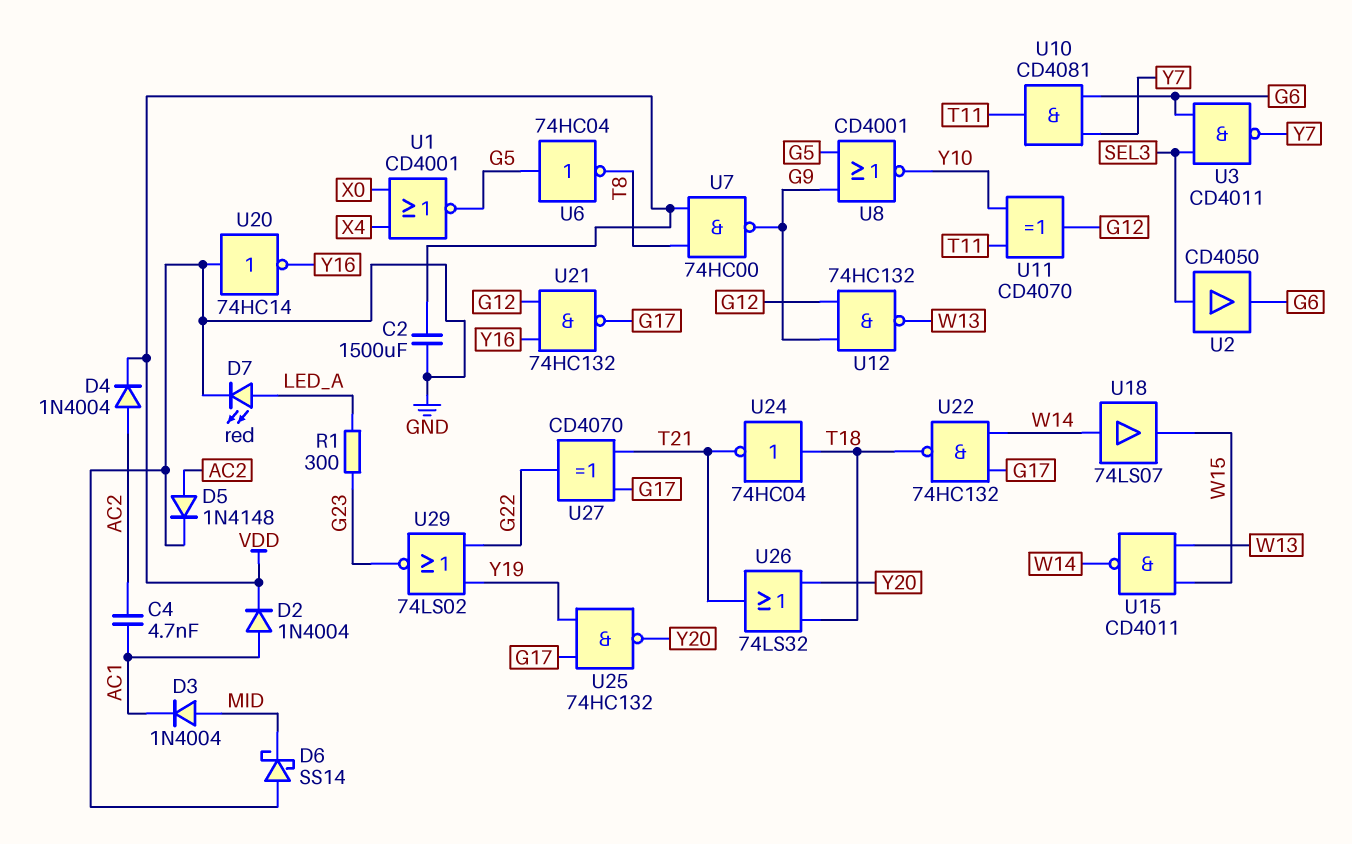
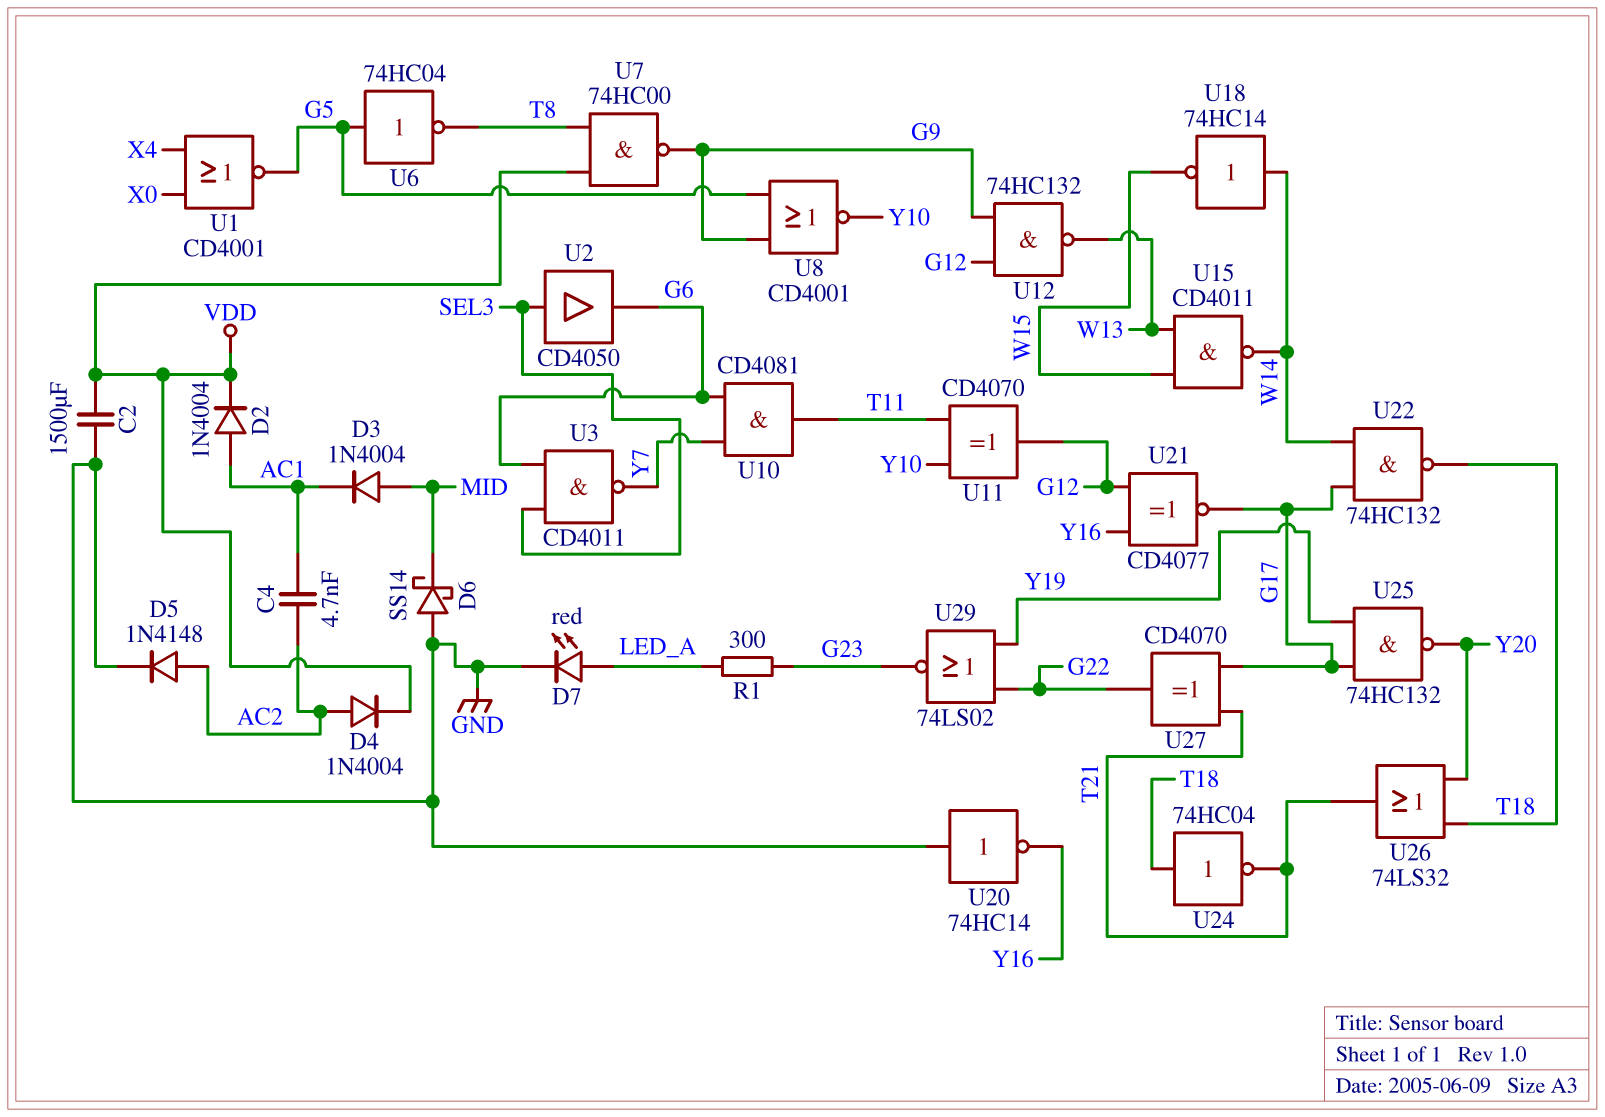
U18: buffer 74LS07 (in W14, out W15) -> NOT 74HC14 (in W14, out W15)
U21: NAND 74HC132 (in G12, in Y16, out G17) -> XNOR CD4077 (in G12, in Y16, out G17)

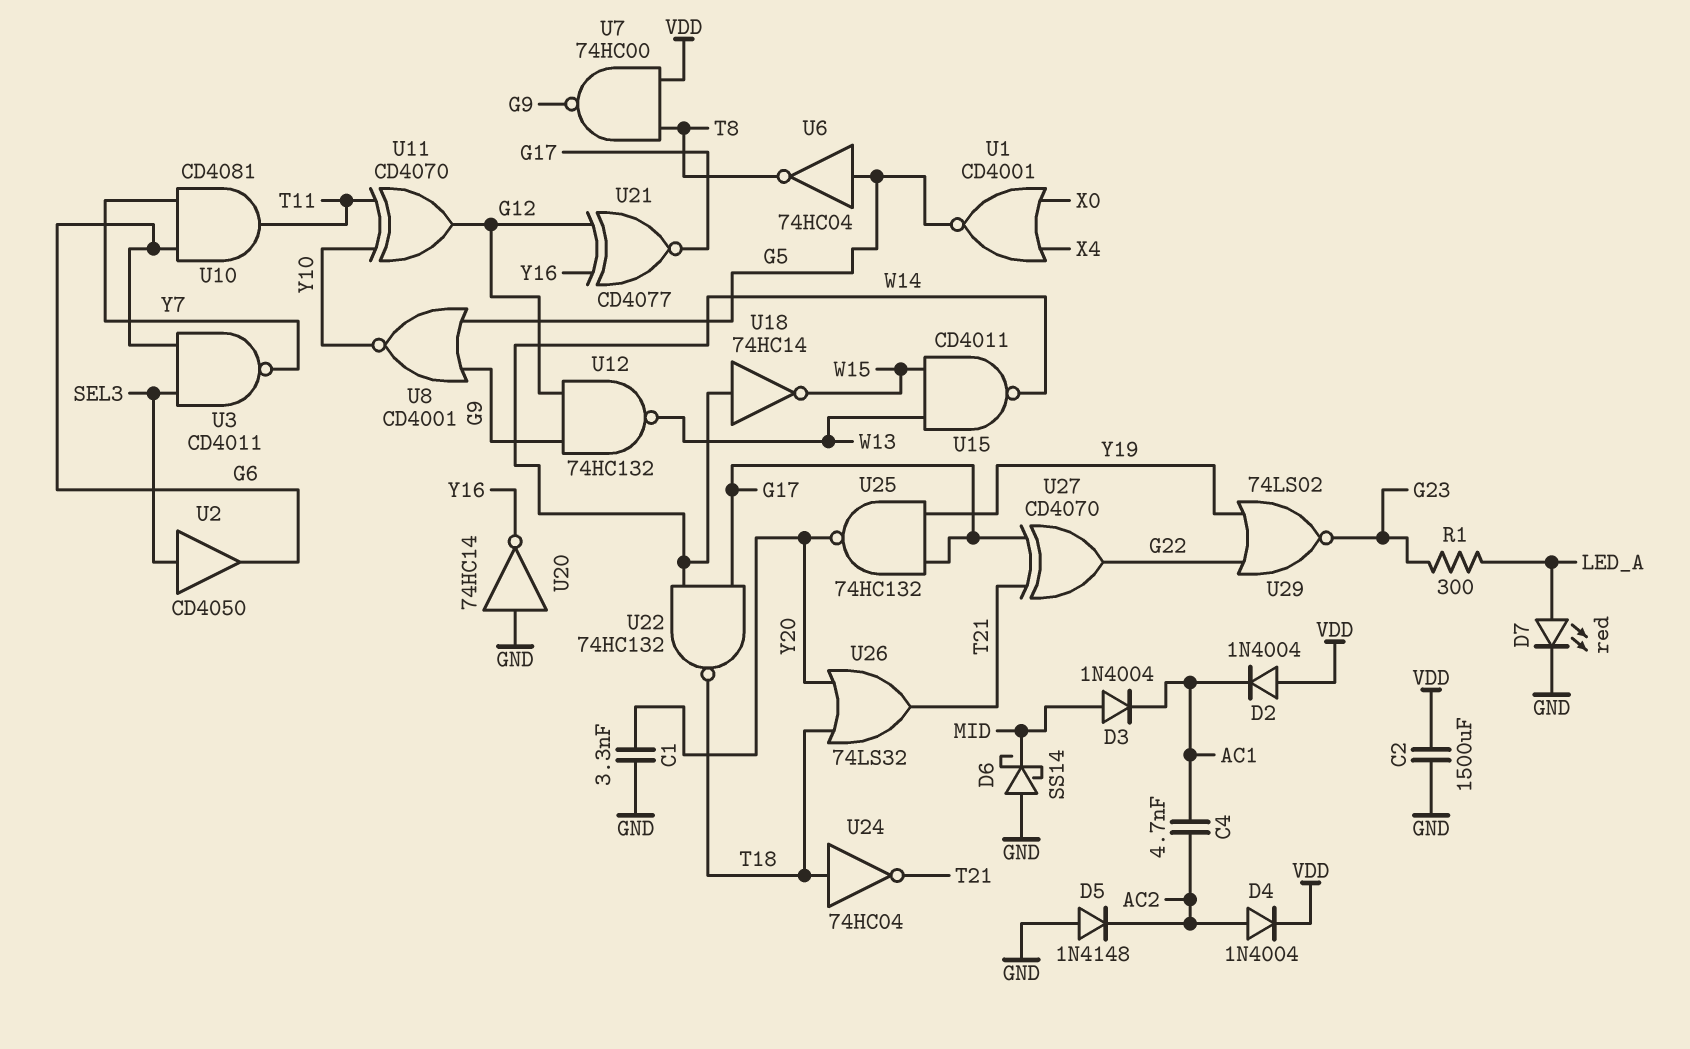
C1: none -> 3.3nF (GND, Y20)
D2: diode 1N4004 (A AC1, K VDD) -> diode 1N4004 (A VDD, K AC1)
D5: diode 1N4148 (A AC2, K GND) -> diode 1N4148 (A GND, K AC2)

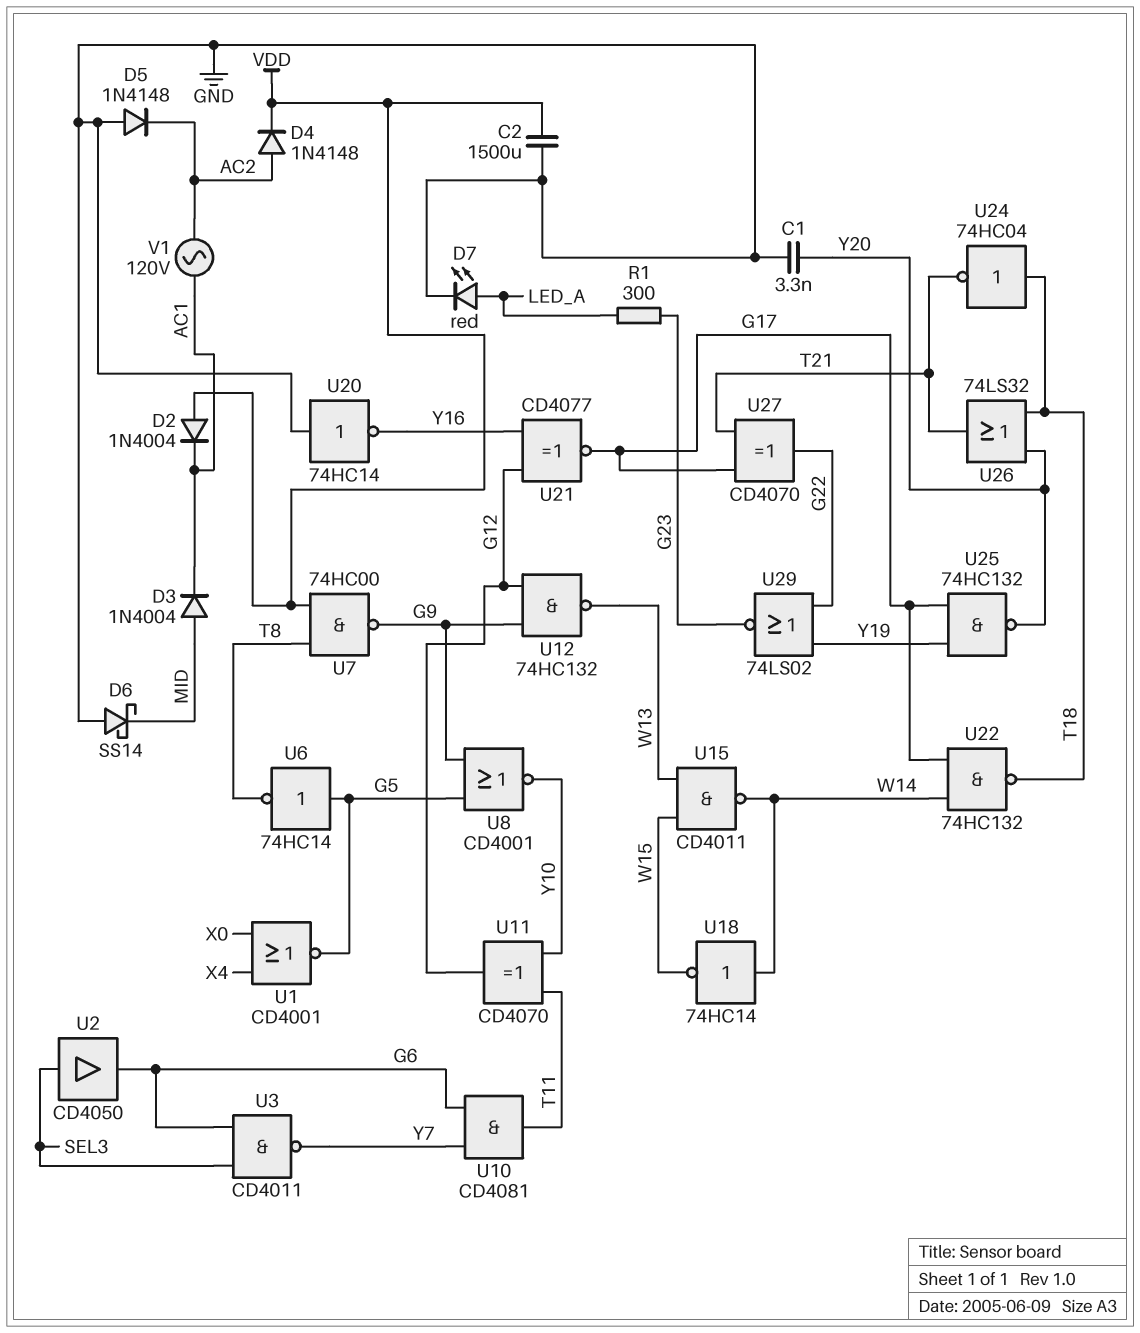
C4: 4.7nF (AC1, AC2) -> none
D4: diode 1N4004 (A AC2, K VDD) -> diode 1N4148 (A AC2, K VDD)
U6: NOT 74HC04 (in G5, out T8) -> NOT 74HC14 (in G5, out T8)
V1: none -> AC 120V (AC1, AC2)

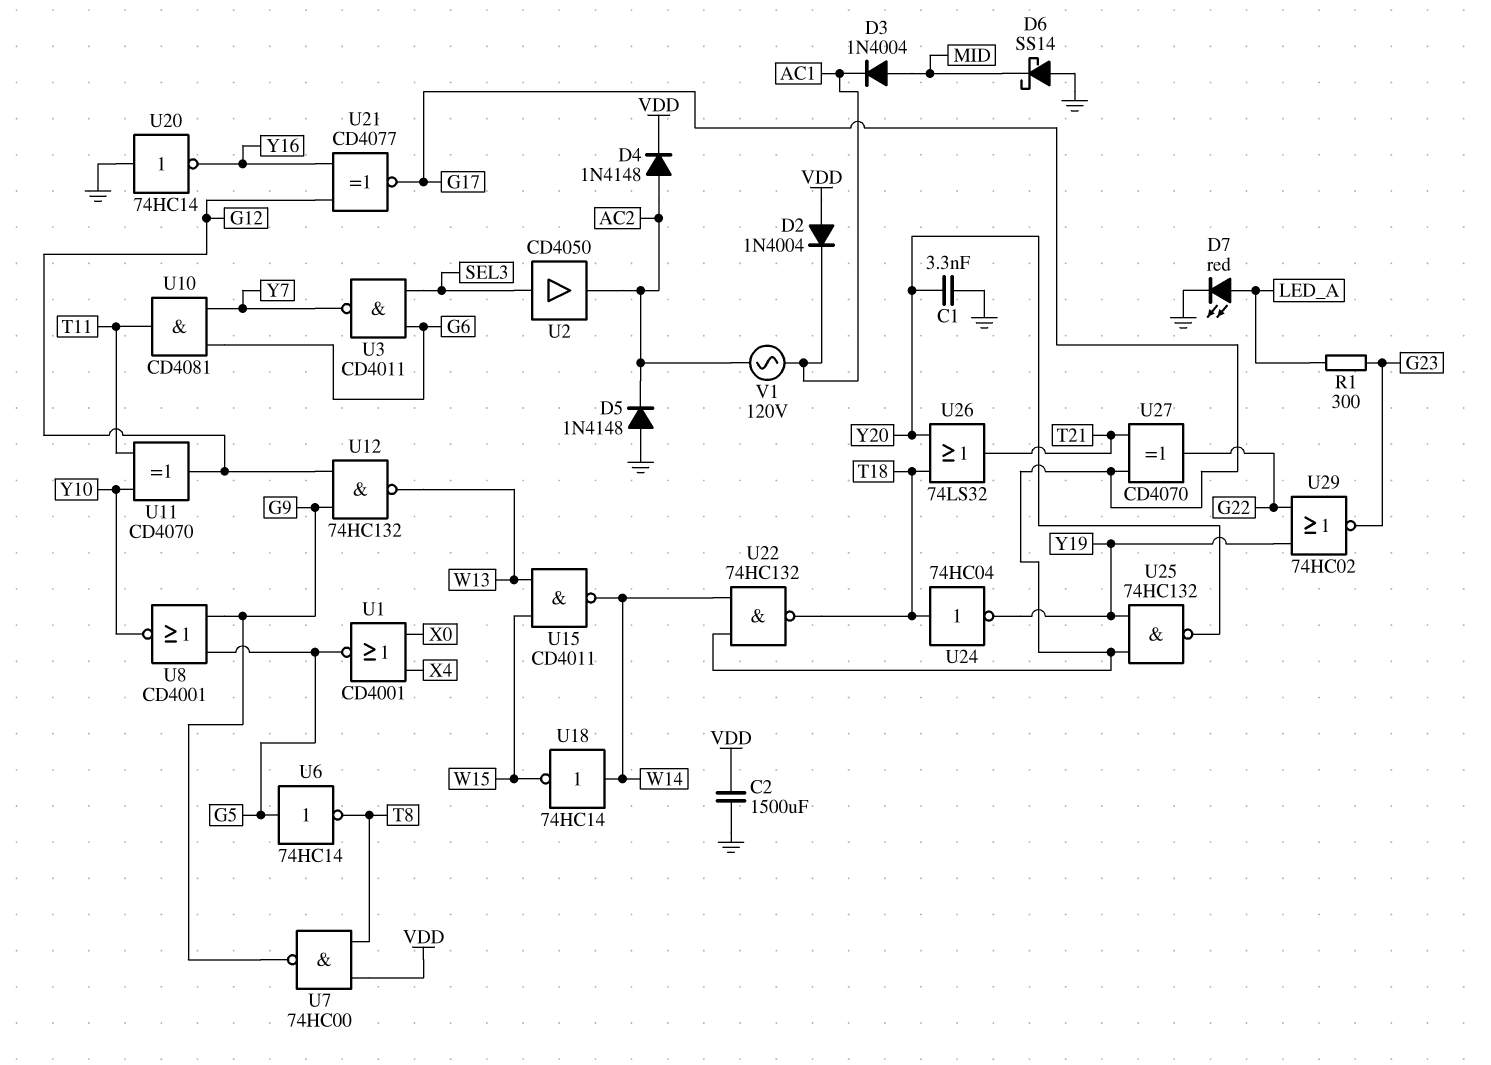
U2: buffer CD4050 (in SEL3, out G6) -> buffer CD4050 (in SEL3, out AC2)
U24: NOT 74HC04 (in T18, out T21) -> NOT 74HC04 (in T18, out Y19)
U29: NOR 74LS02 (in G22, in Y19, out G23) -> NOR 74HC02 (in G22, in Y19, out G23)

